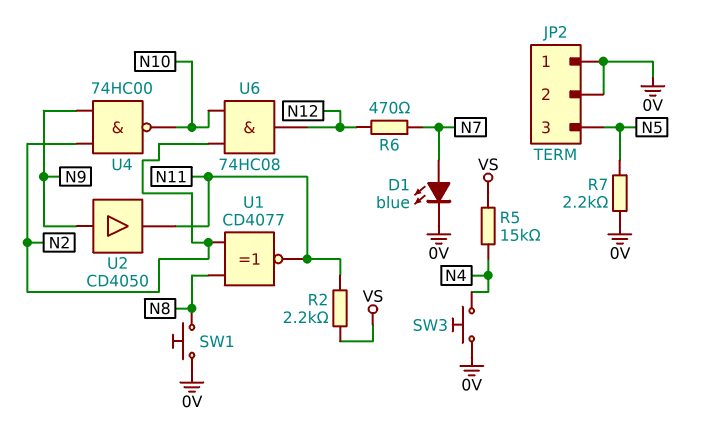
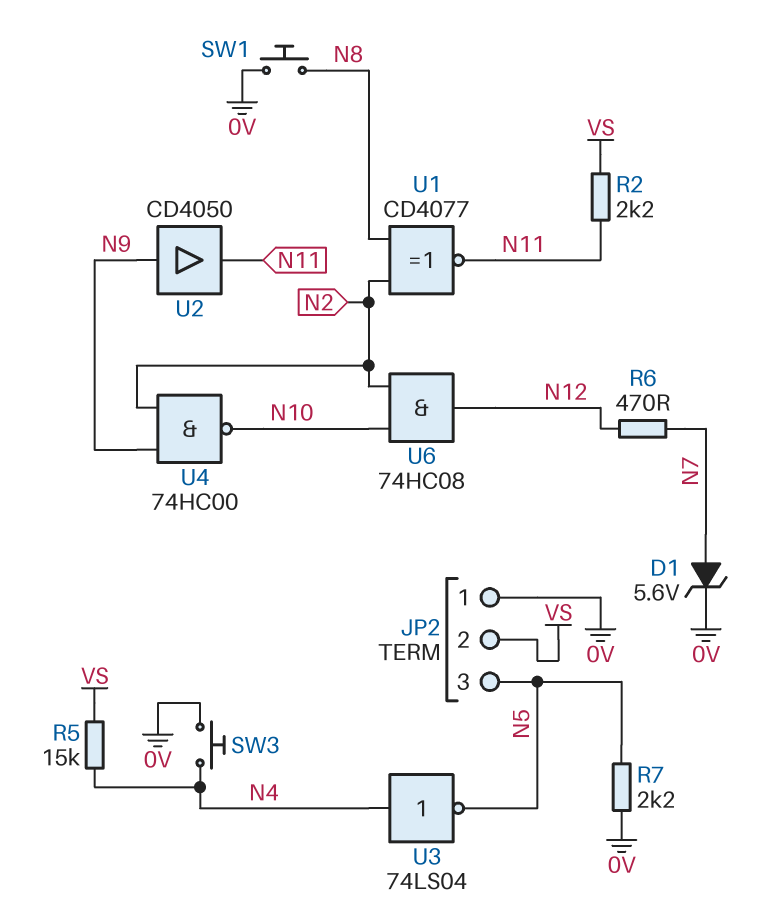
D1: LED blue (A N7, K 0V) -> zener 5.6V (A N7, K 0V)
JP2 pin 2: 0V -> VS
U3: none -> NOT 74LS04 (in N4, out N5)

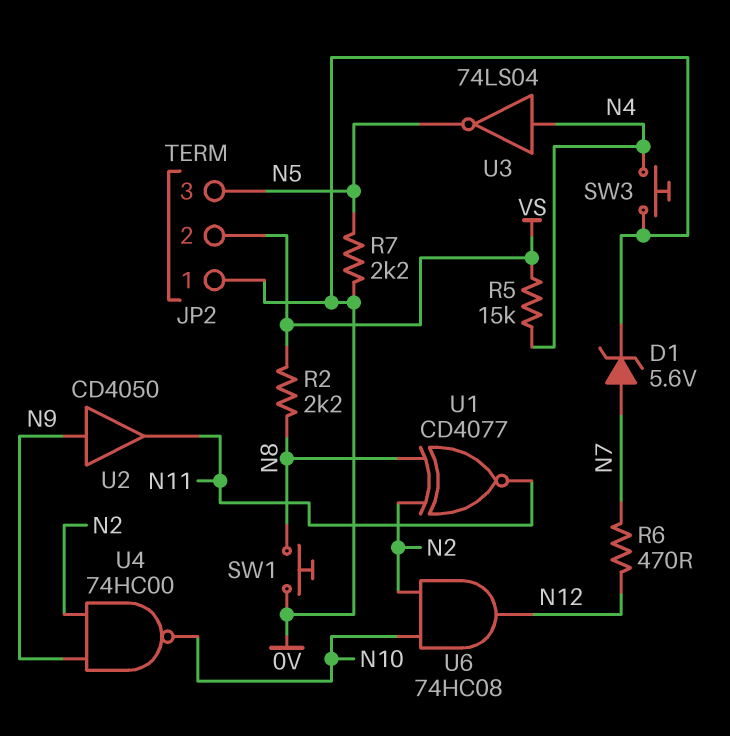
R2: 2.2k (N11, VS) -> 2.2k (N8, VS)

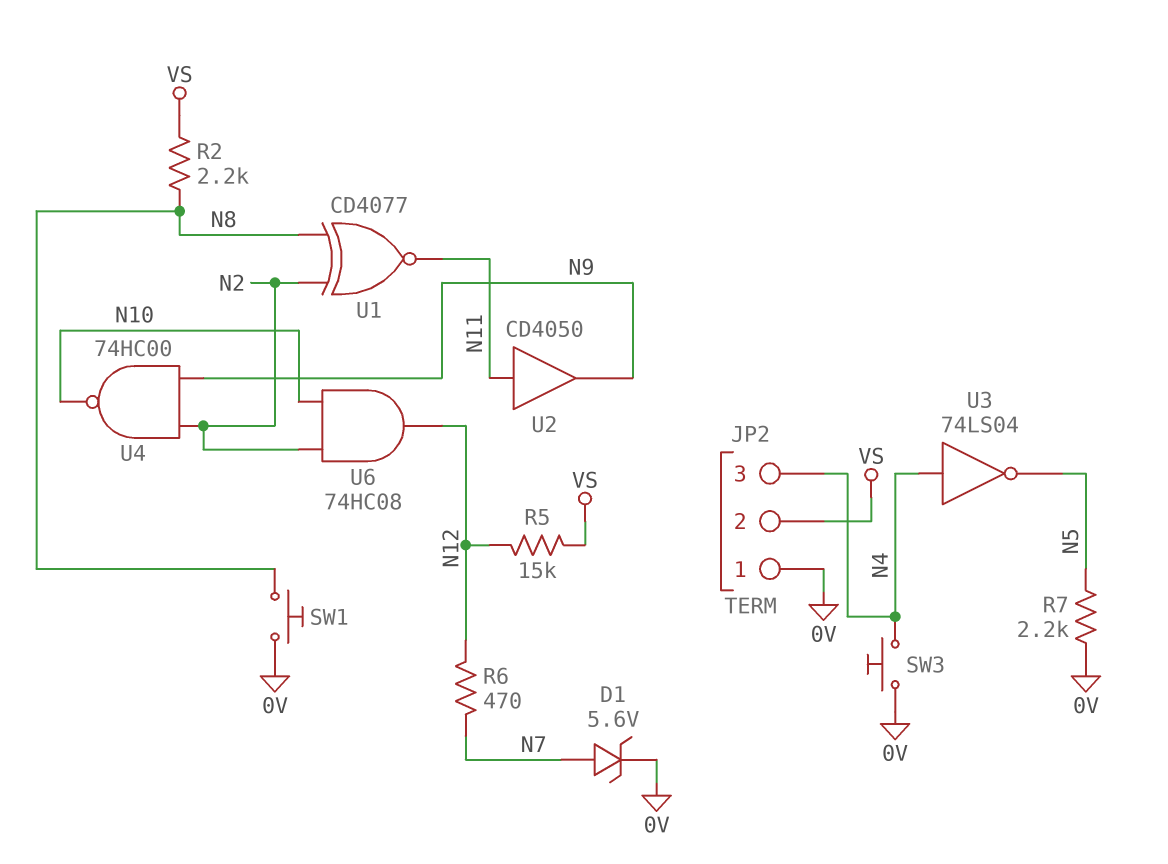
JP2 pin 3: N5 -> N4
R5: 15k (N4, VS) -> 15k (N12, VS)
U2: buffer CD4050 (in N9, out N11) -> buffer CD4050 (in N11, out N9)

